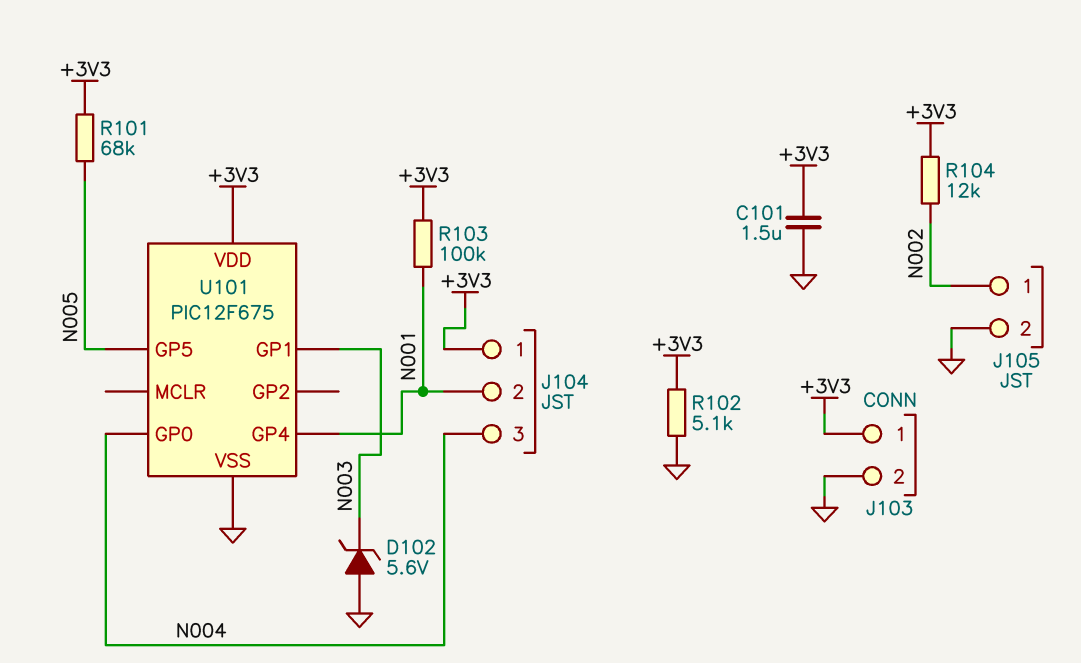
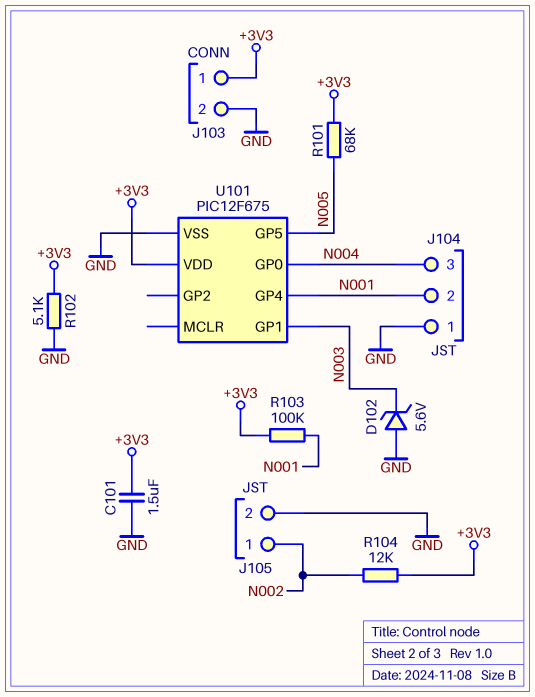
J104 pin 1: +3V3 -> GND

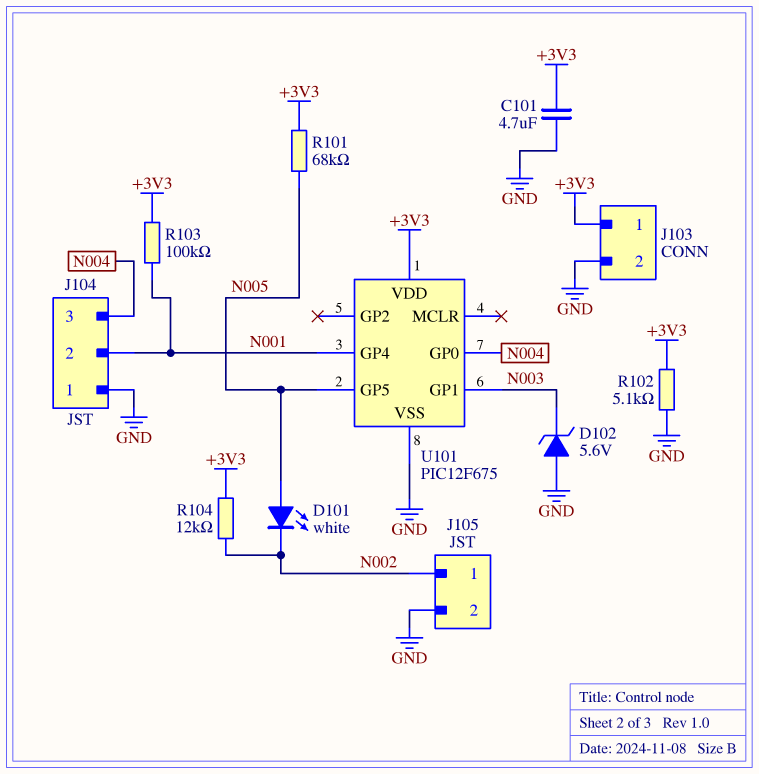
C101: 1.5uF (+3V3, GND) -> 4.7uF (+3V3, GND)
D101: none -> LED white (A N005, K N002)

